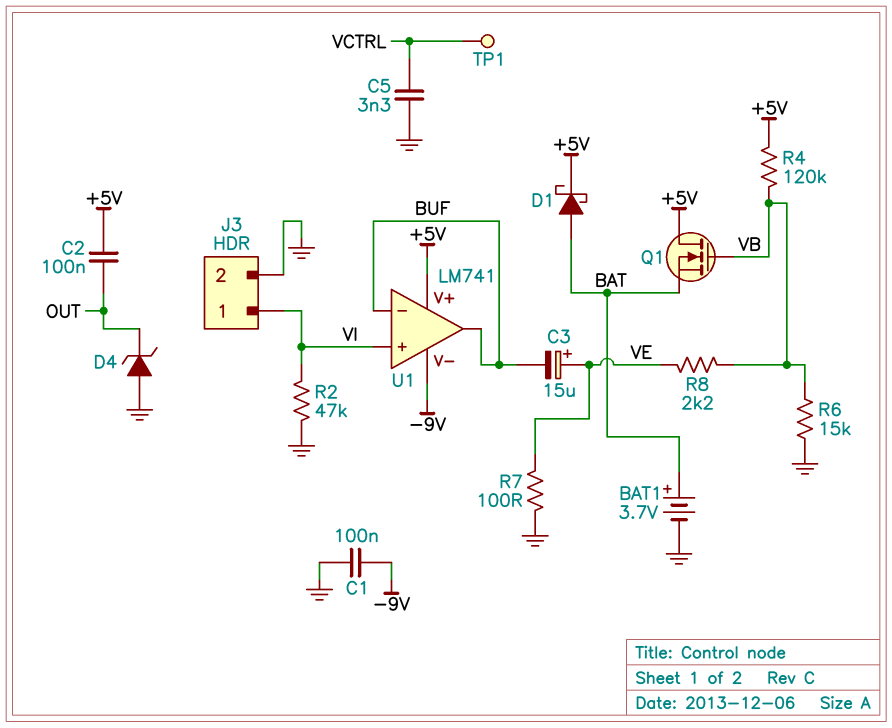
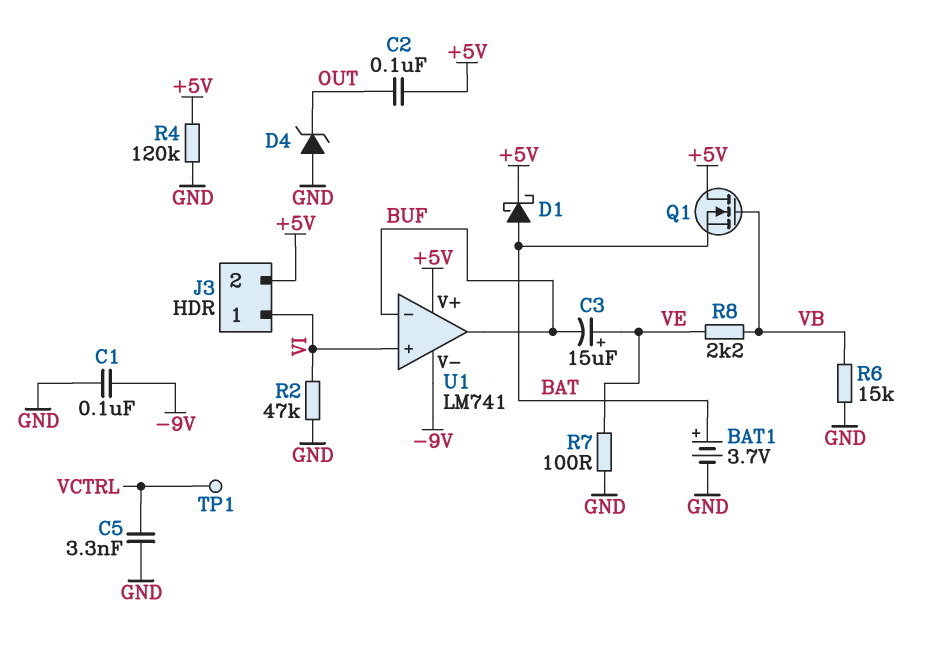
J3 pin 2: GND -> +5V
R4: 120k (+5V, VB) -> 120k (+5V, GND)

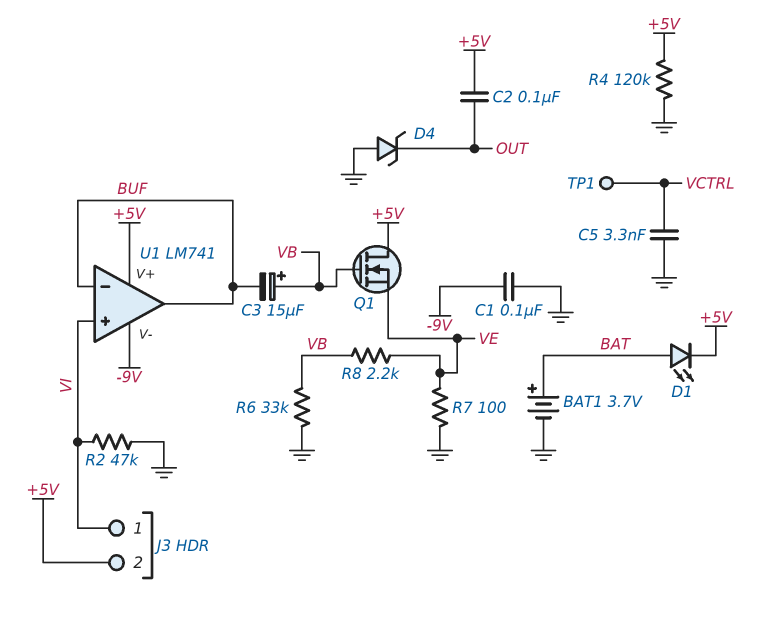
C3: 15uF (plus VE, minus BUF) -> 15uF (plus VB, minus BUF)
D1: schottky (A BAT, K +5V) -> LED (A BAT, K +5V)
Q1: NMOS (G VB, D +5V, S BAT) -> NMOS (G VB, D +5V, S VE)
R6: 15k (GND, VB) -> 33k (GND, VB)

